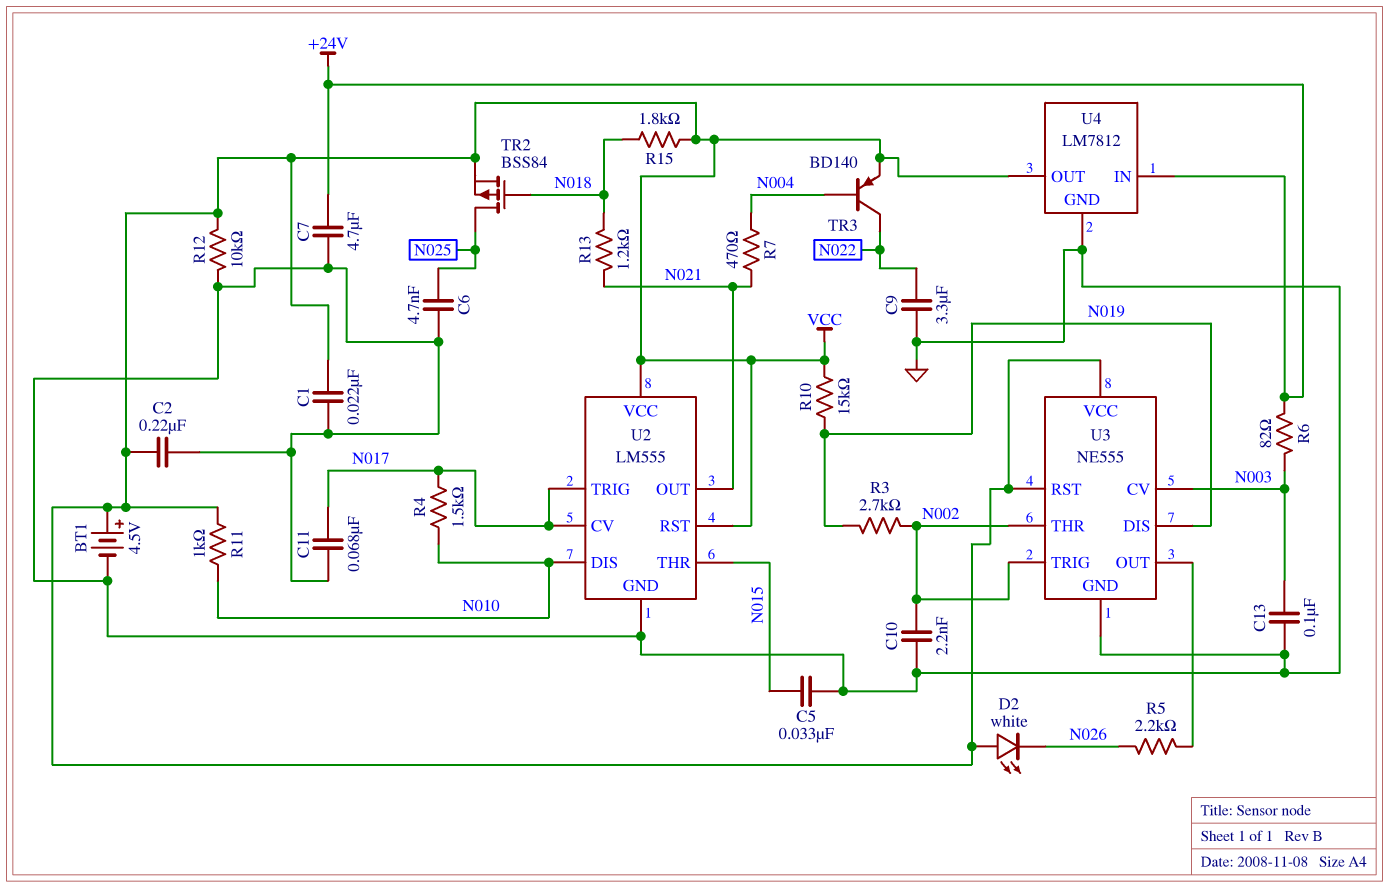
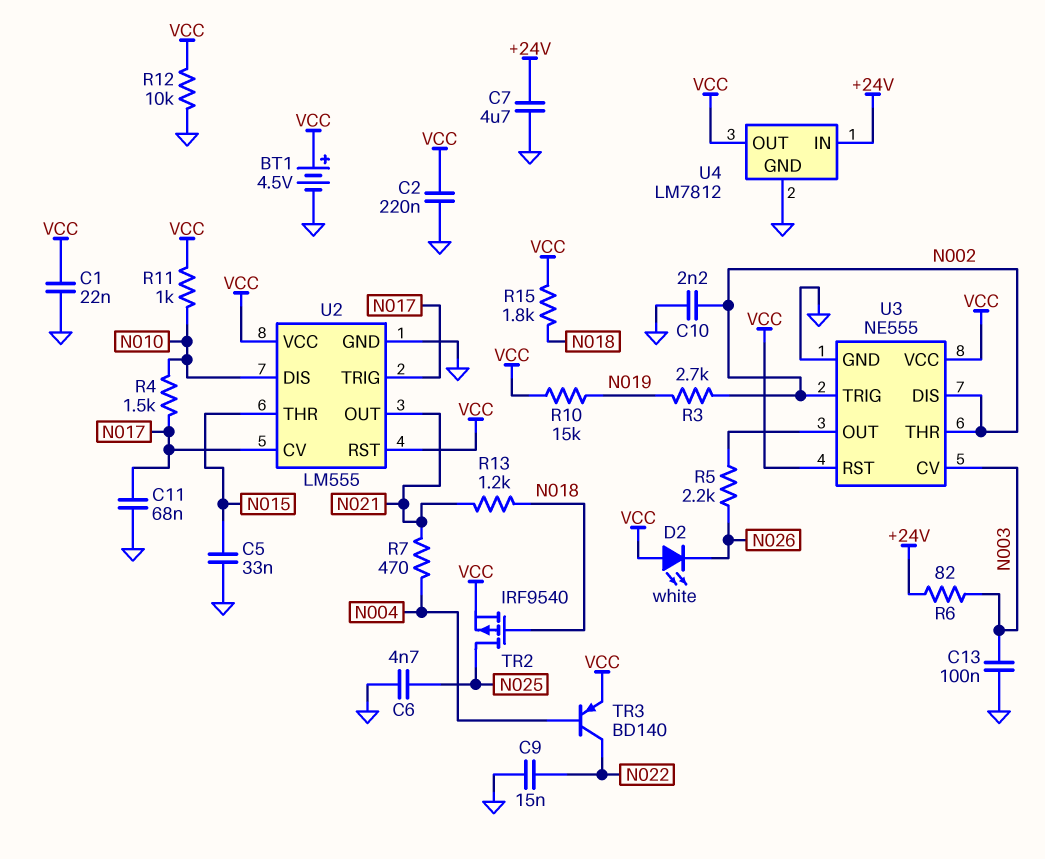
C9: 3.3uF (GND, N022) -> 15nF (GND, N022)
TR2: PMOS BSS84 (G N018, D N025, S VCC) -> PMOS IRF9540 (G N018, D N025, S VCC)
U3 pin DIS: N019 -> N002

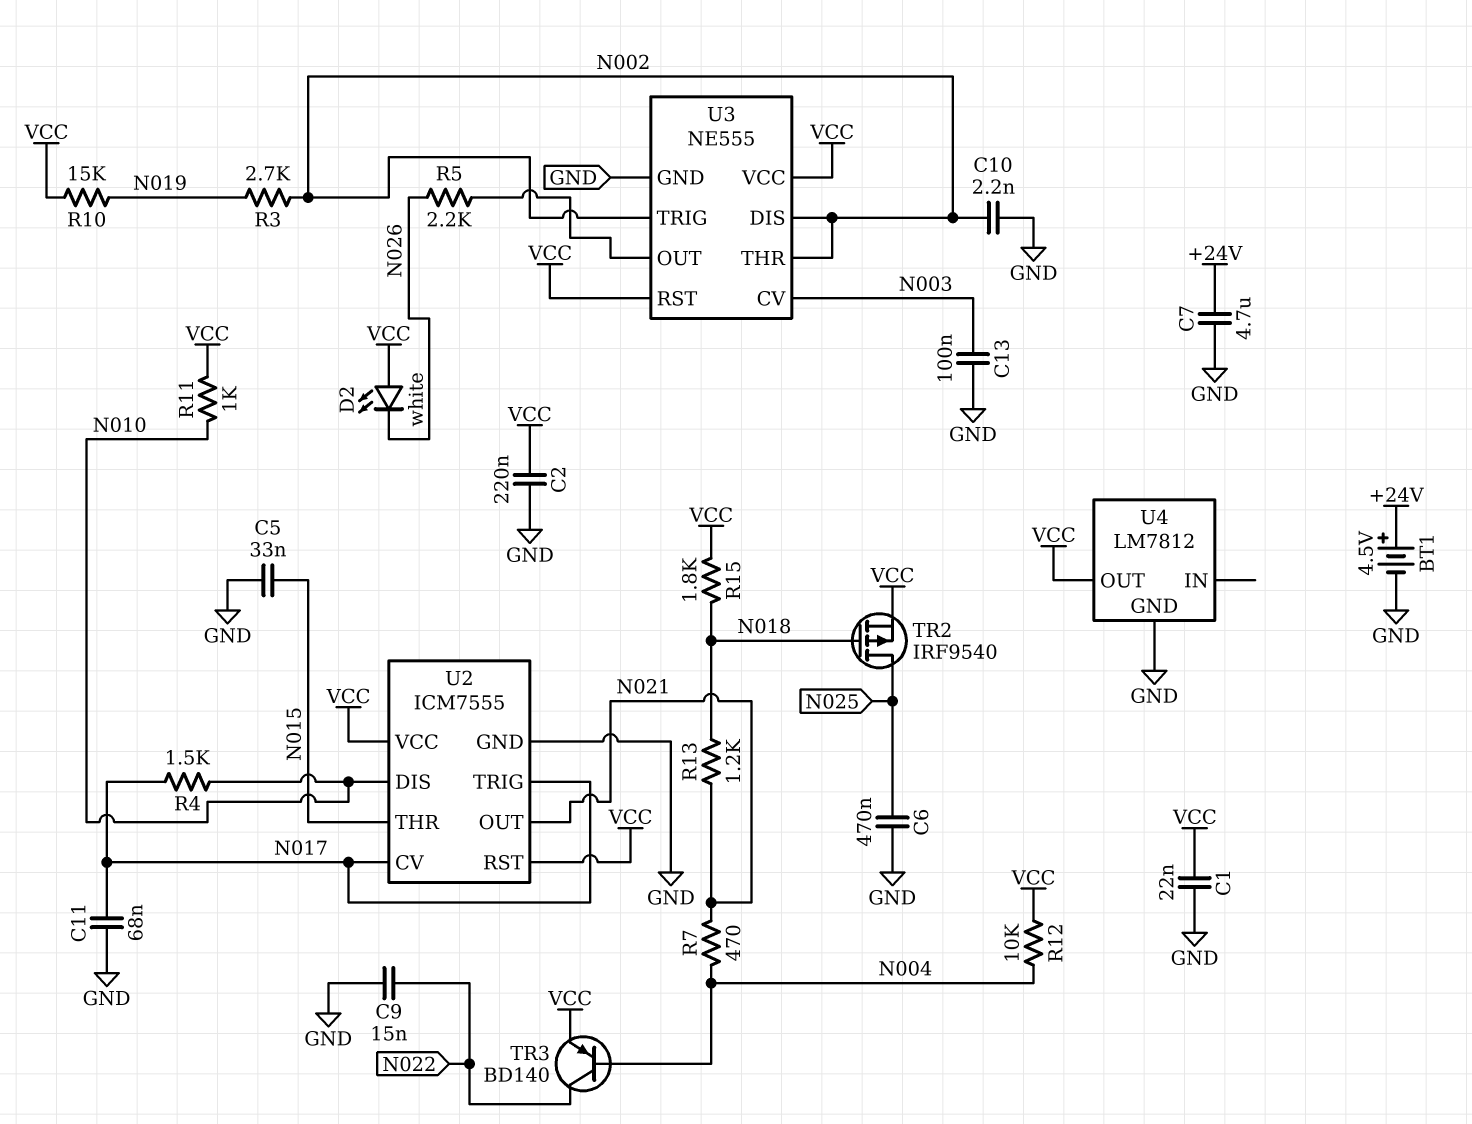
BT1: 4.5V (plus VCC, minus GND) -> 4.5V (plus +24V, minus GND)
C6: 4.7nF (GND, N025) -> 470nF (GND, N025)
R6: 82 (+24V, N003) -> none
R12: 10k (GND, VCC) -> 10k (N004, VCC)
U2: LM555 -> ICM7555
U4 pin IN: +24V -> none

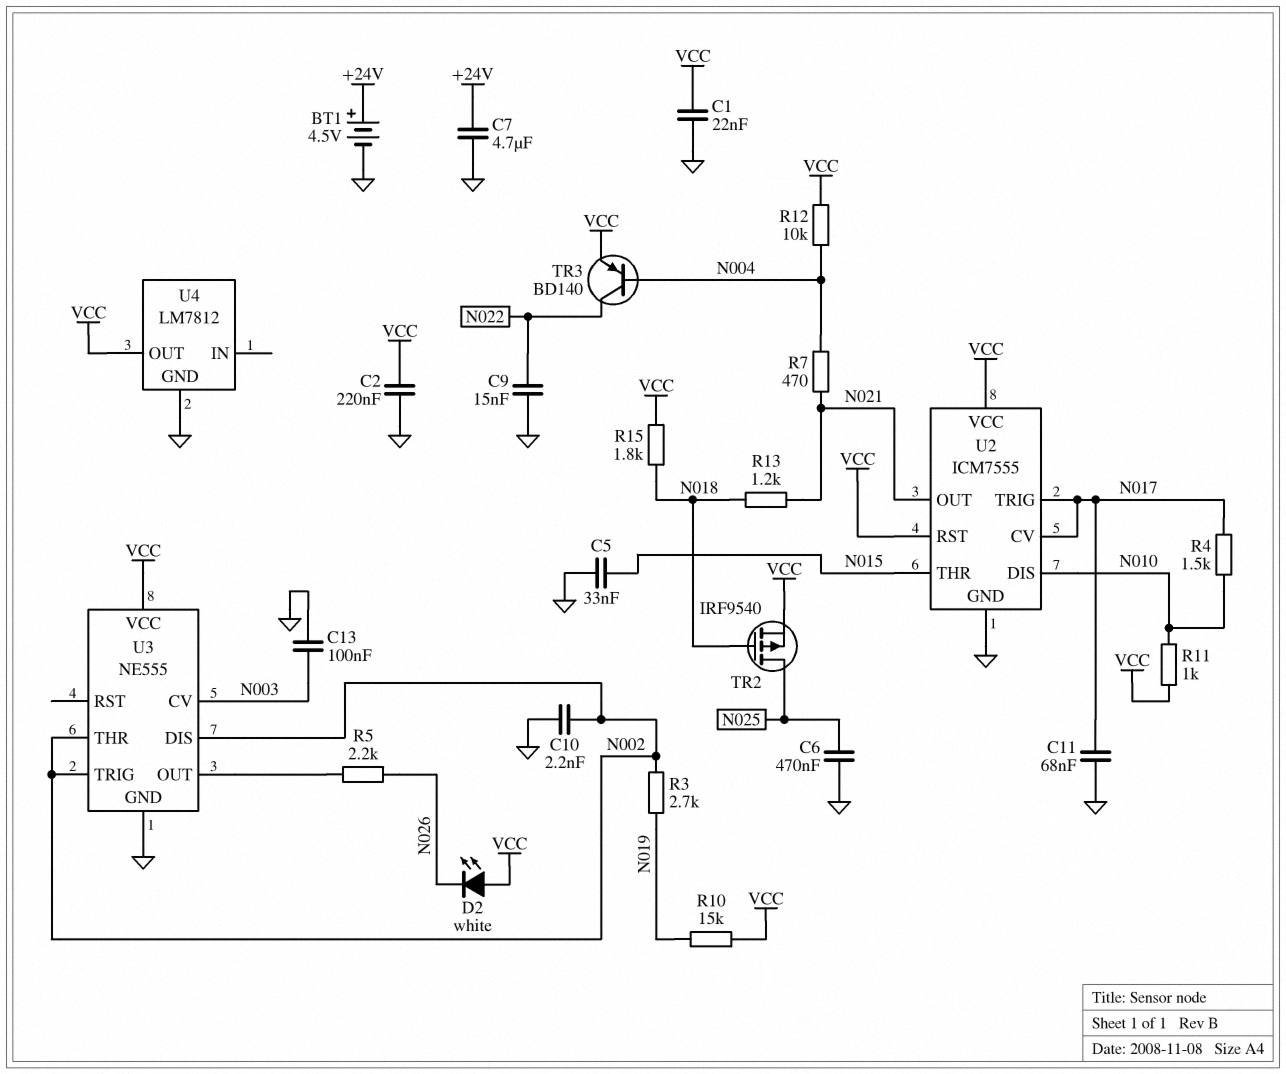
U3 pin RST: VCC -> none

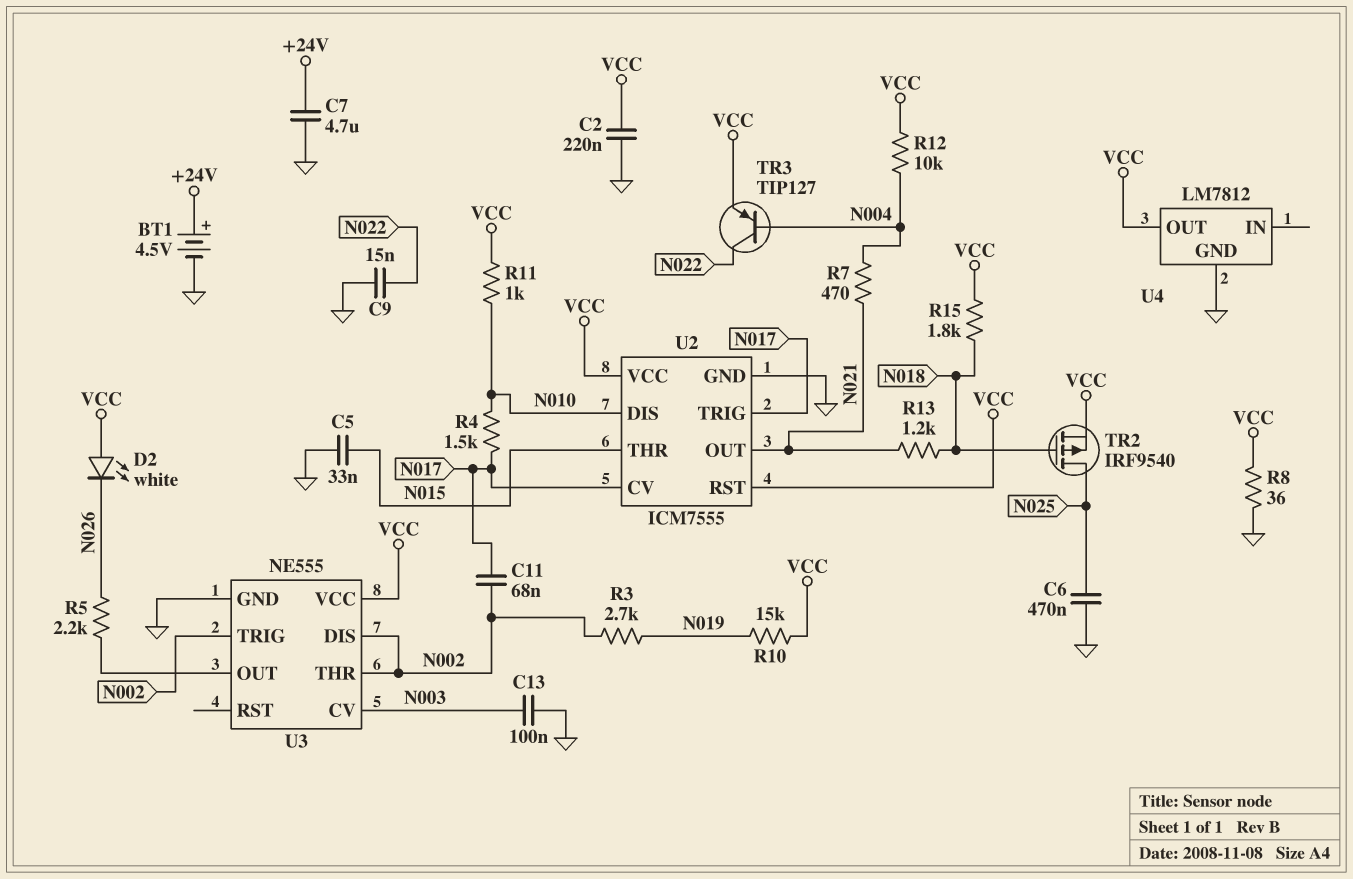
C1: 22nF (GND, VCC) -> none
C10: 2.2nF (GND, N002) -> none
C11: 68nF (GND, N017) -> 68nF (N002, N017)
R8: none -> 36 (GND, VCC)
TR3: PNP BD140 (B N004, C N022, E VCC) -> PNP TIP127 (B N004, C N022, E VCC)

